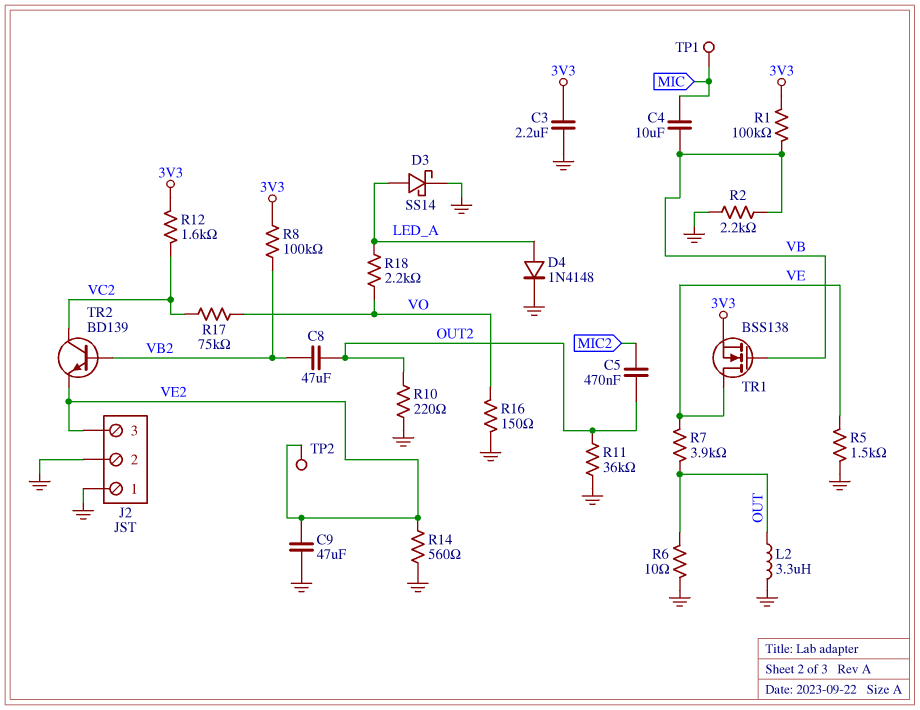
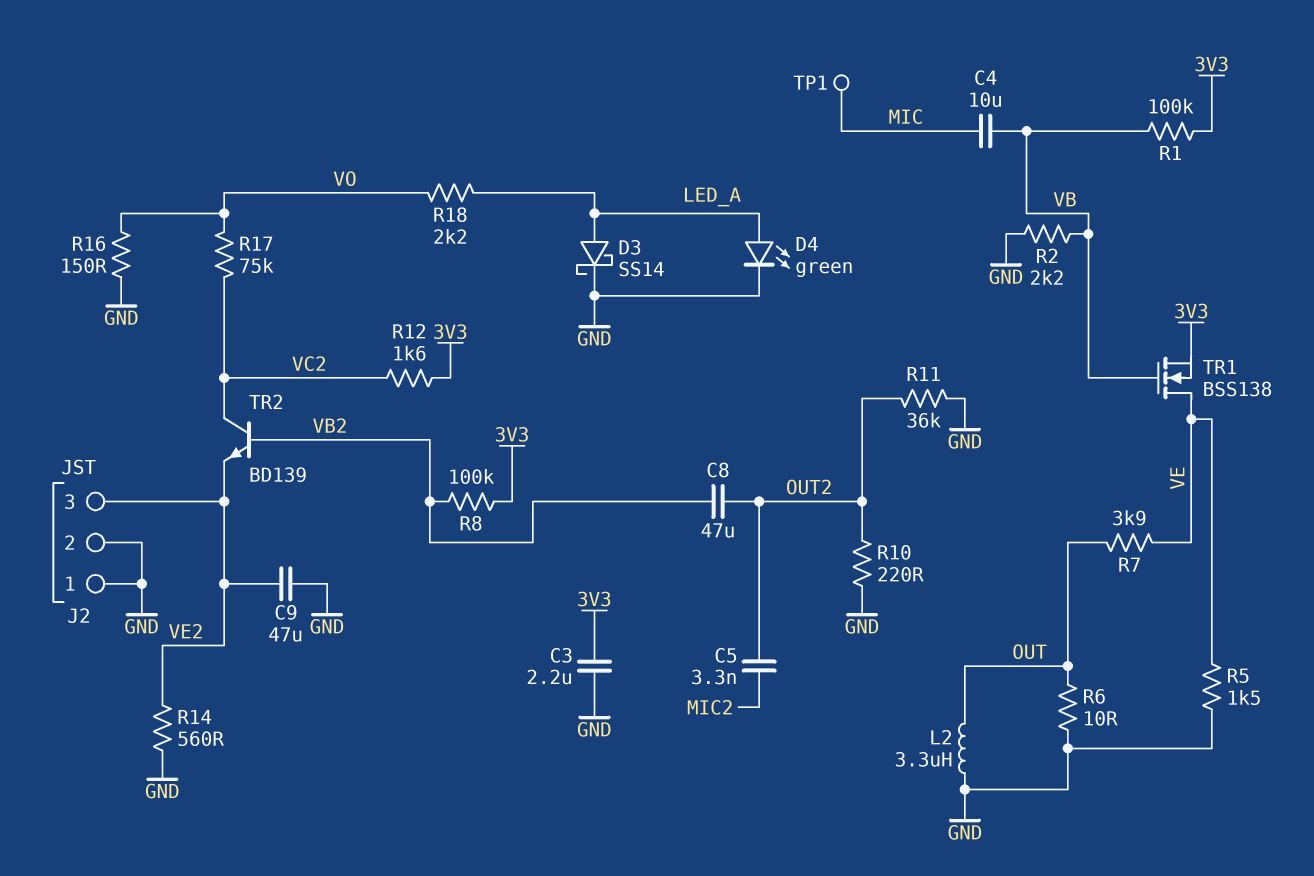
C5: 470nF (MIC2, OUT2) -> 3.3nF (MIC2, OUT2)
D4: diode 1N4148 (A LED_A, K GND) -> LED green (A LED_A, K GND)
TP2: test point (VE2) -> none

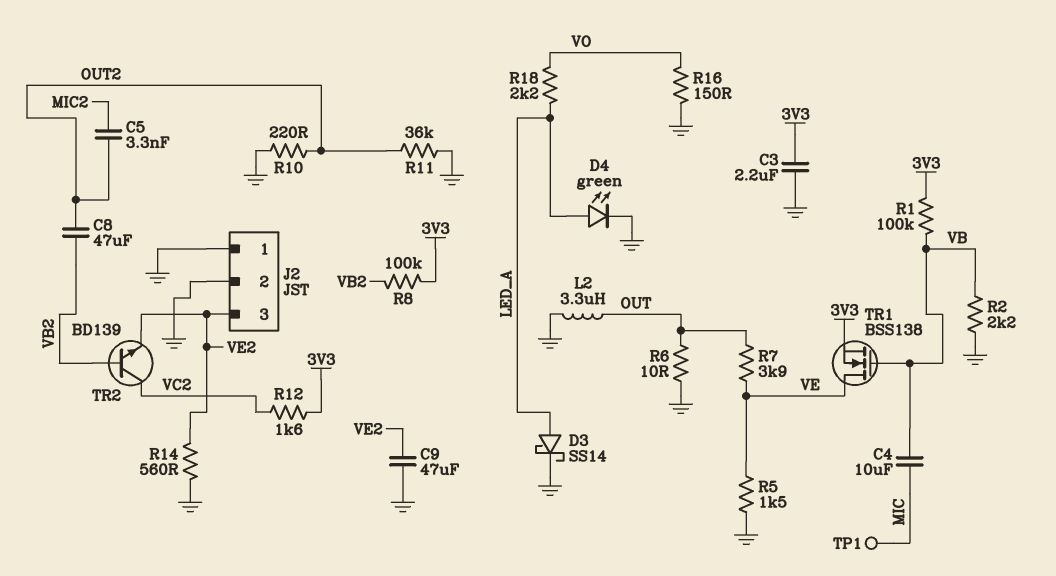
R17: 75k (VC2, VO) -> none

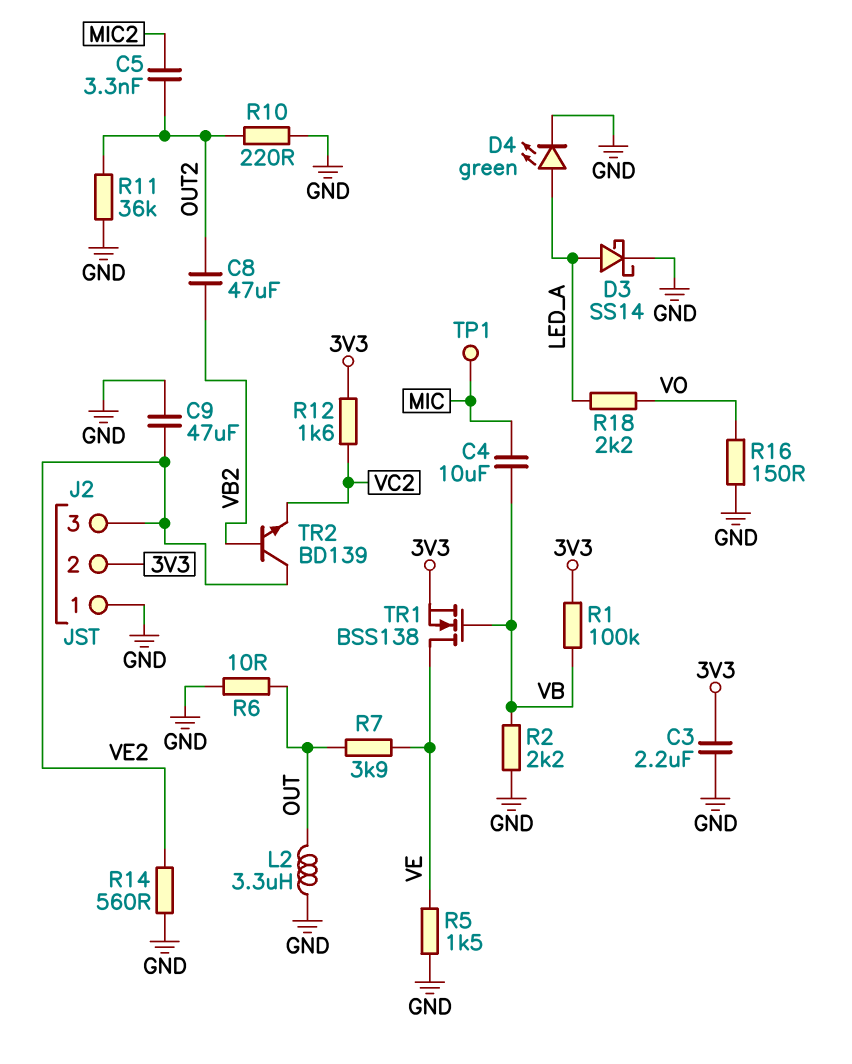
J2 pin 2: GND -> 3V3
R8: 100k (3V3, VB2) -> none
TR2: NPN BD139 (B VB2, C VC2, E VE2) -> NPN BD139 (B VB2, C VE2, E VC2)

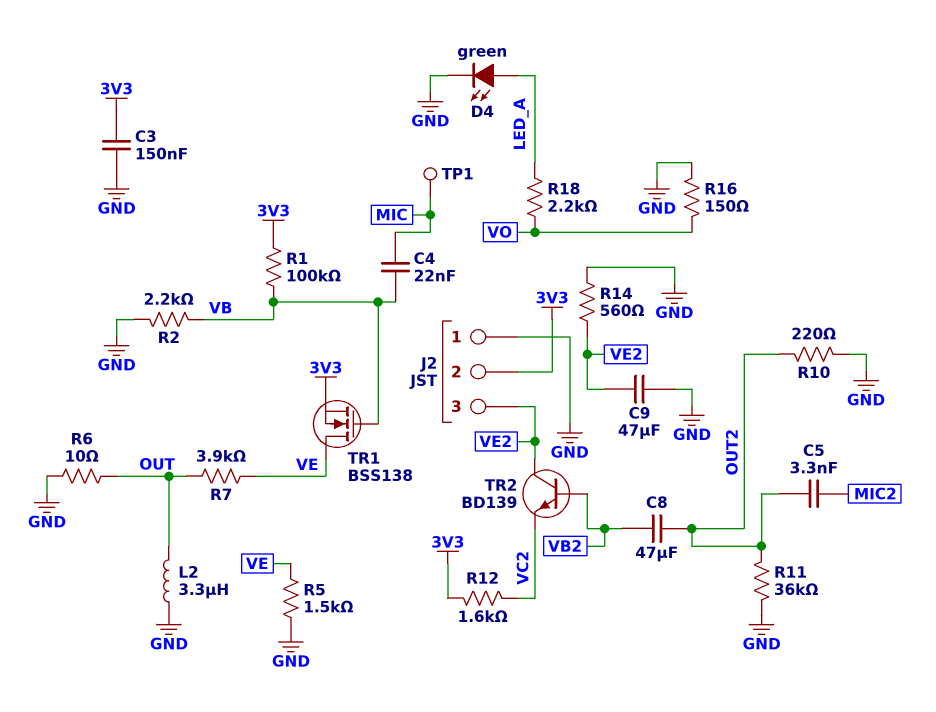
C3: 2.2uF (3V3, GND) -> 150nF (3V3, GND)
C4: 10uF (MIC, VB) -> 22nF (MIC, VB)
D3: schottky SS14 (A LED_A, K GND) -> none

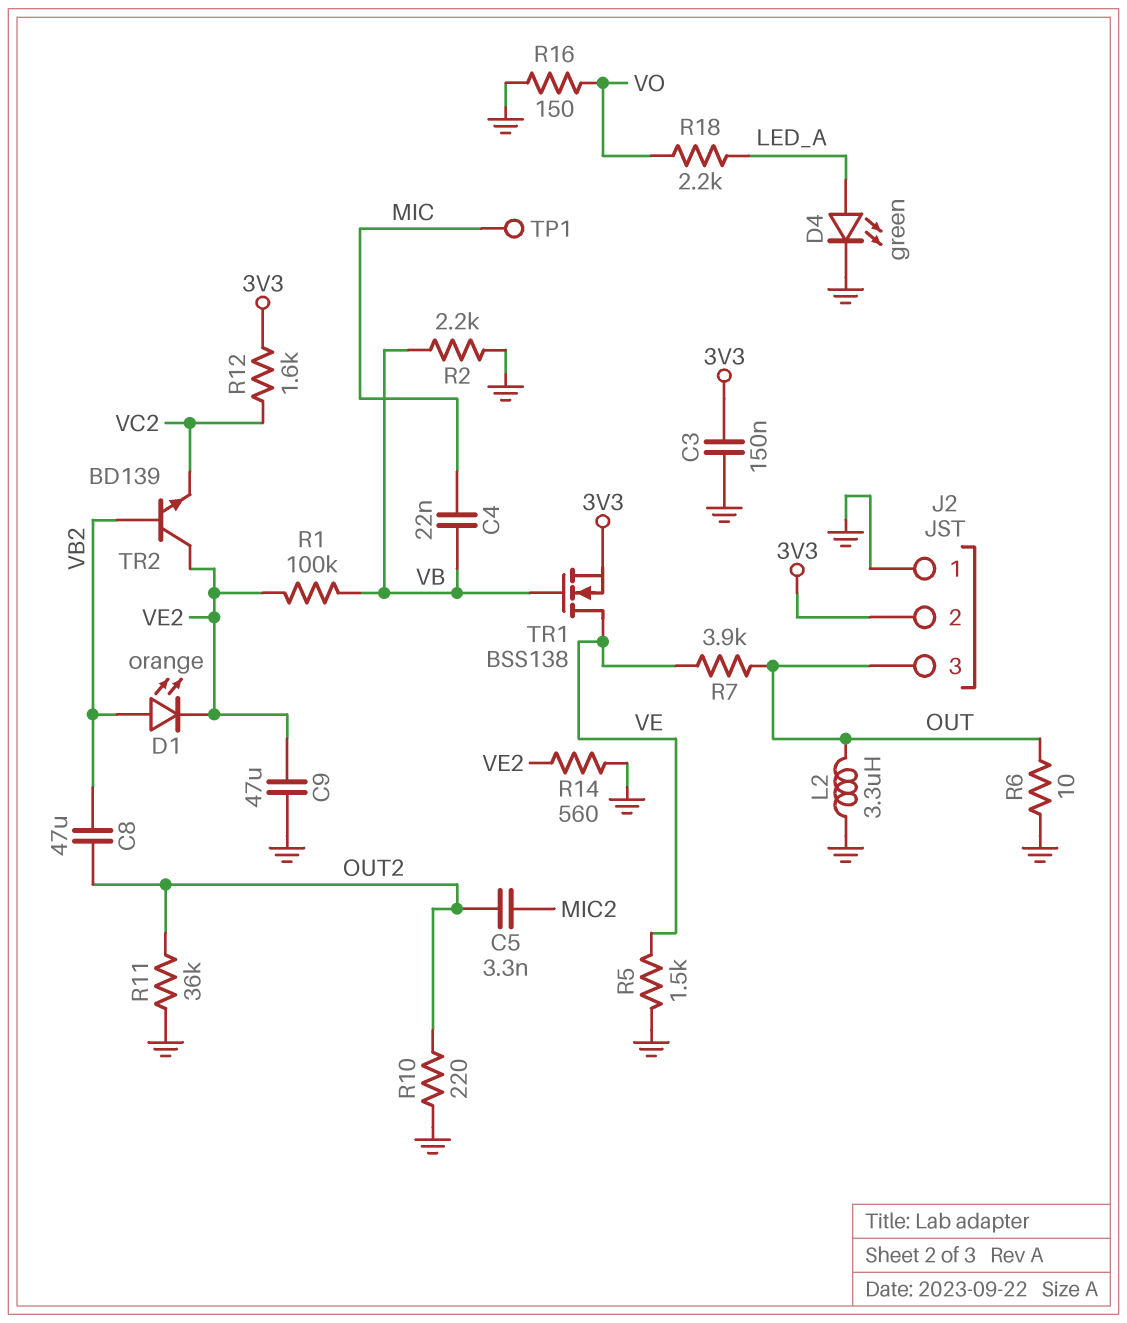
D1: none -> LED orange (A VB2, K VE2)
J2 pin 3: VE2 -> OUT
R1: 100k (3V3, VB) -> 100k (VB, VE2)

